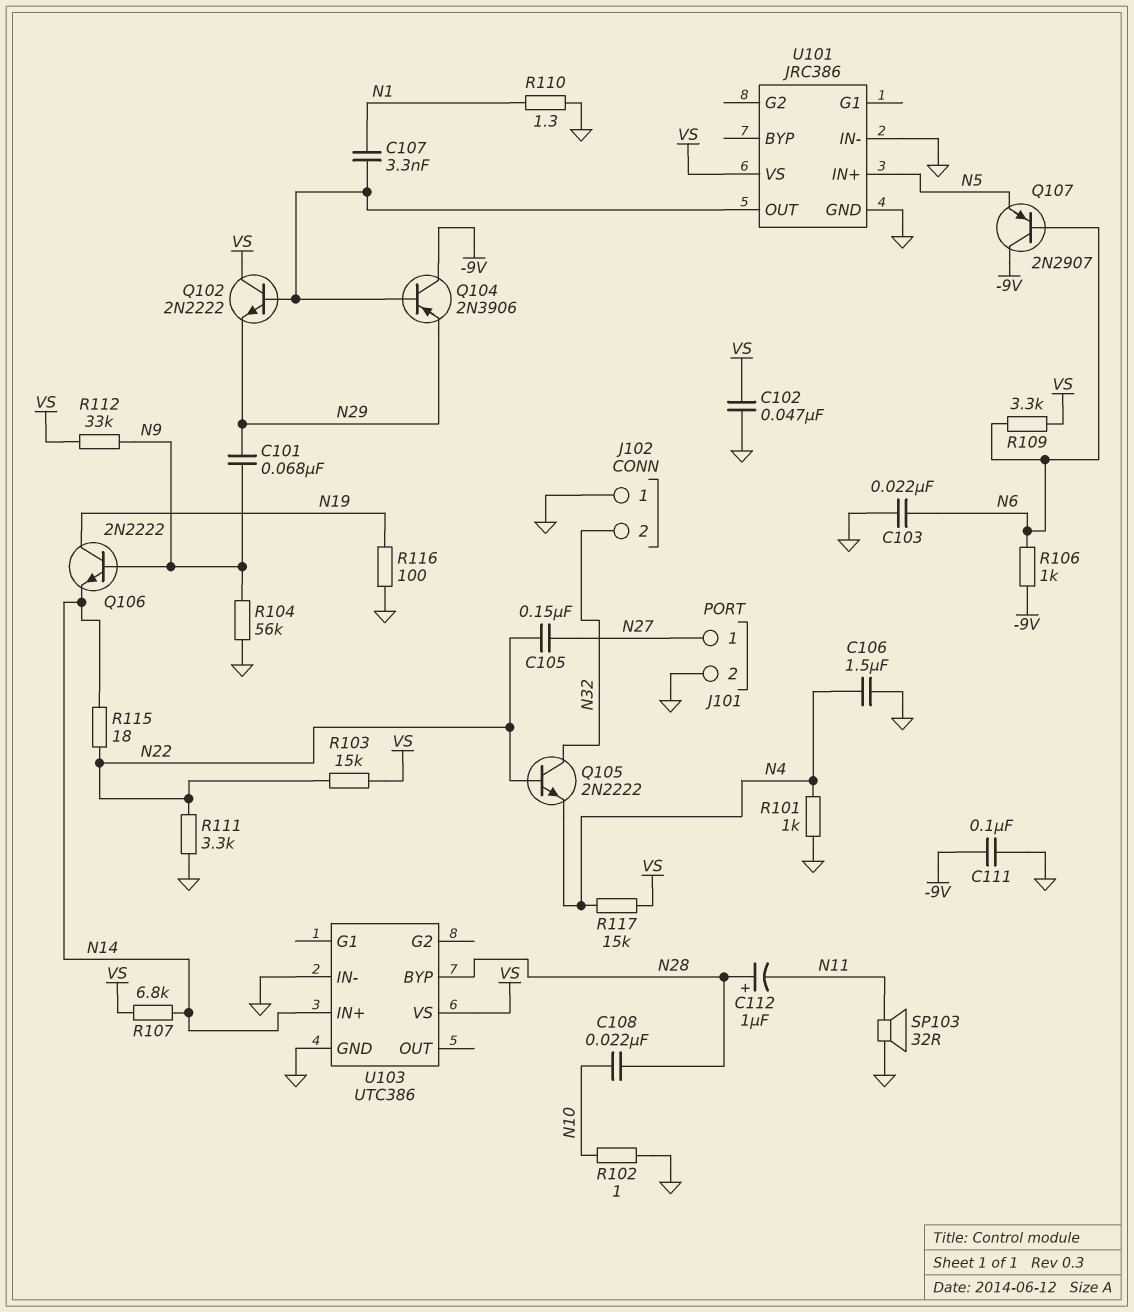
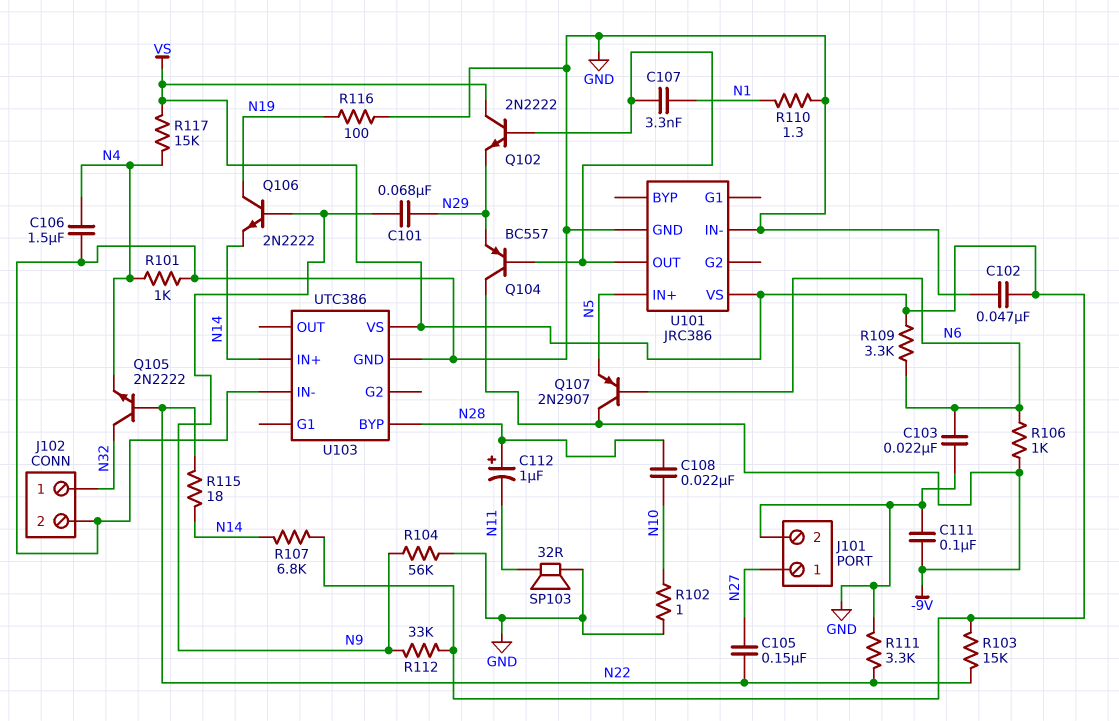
J102 pin 1: GND -> N32
J102 pin 2: N32 -> GND
Q104: PNP 2N3906 (B U101/OUT, C -9V, E N29) -> PNP BC557 (B U101/OUT, C -9V, E N29)

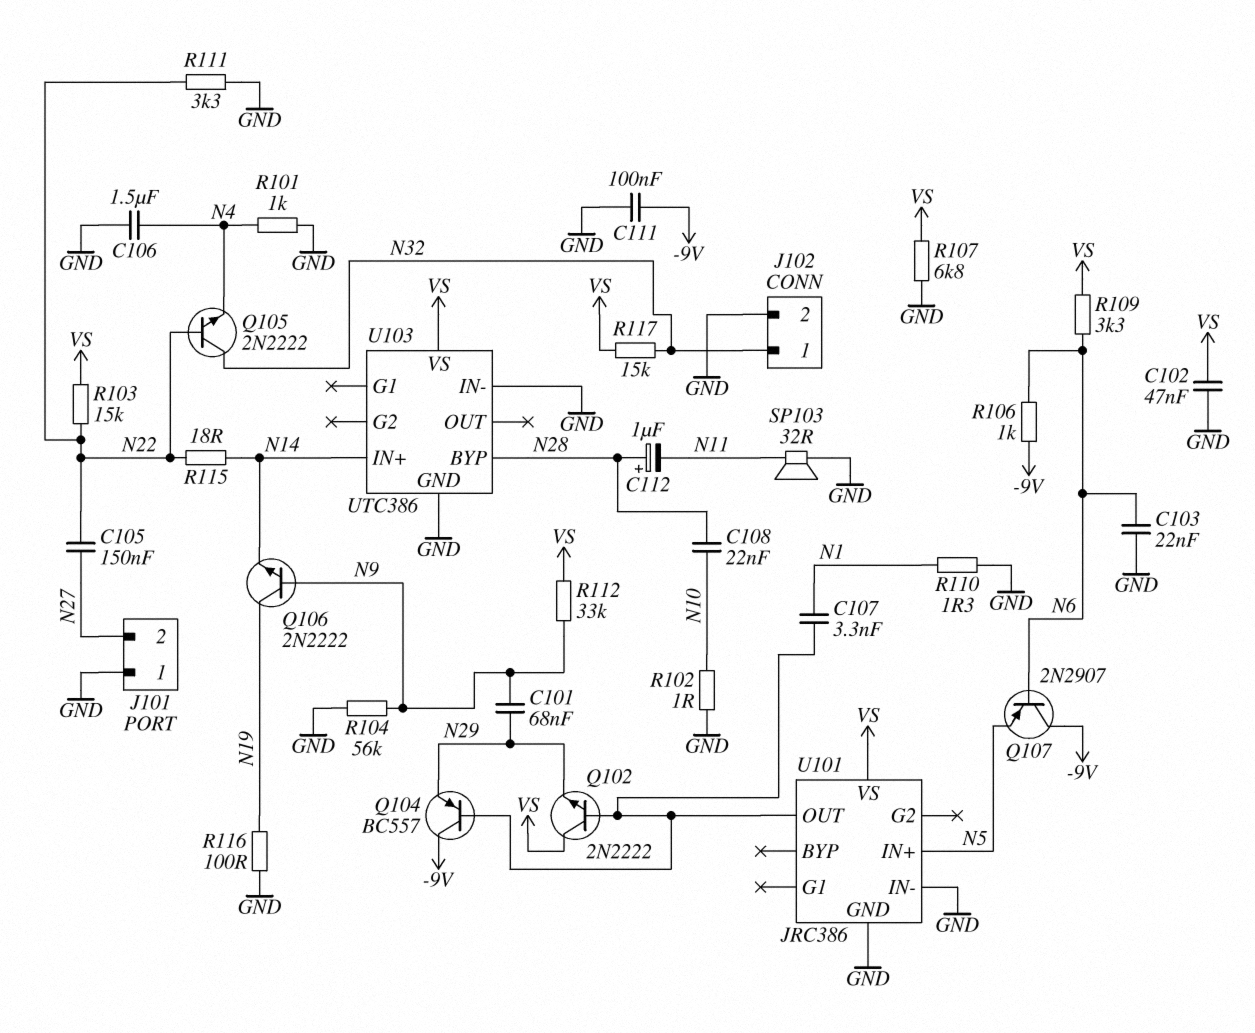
J101 pin 1: N27 -> GND
J101 pin 2: GND -> N27
R107: 6.8k (N14, VS) -> 6.8k (GND, VS)
R117: 15k (N4, VS) -> 15k (N32, VS)

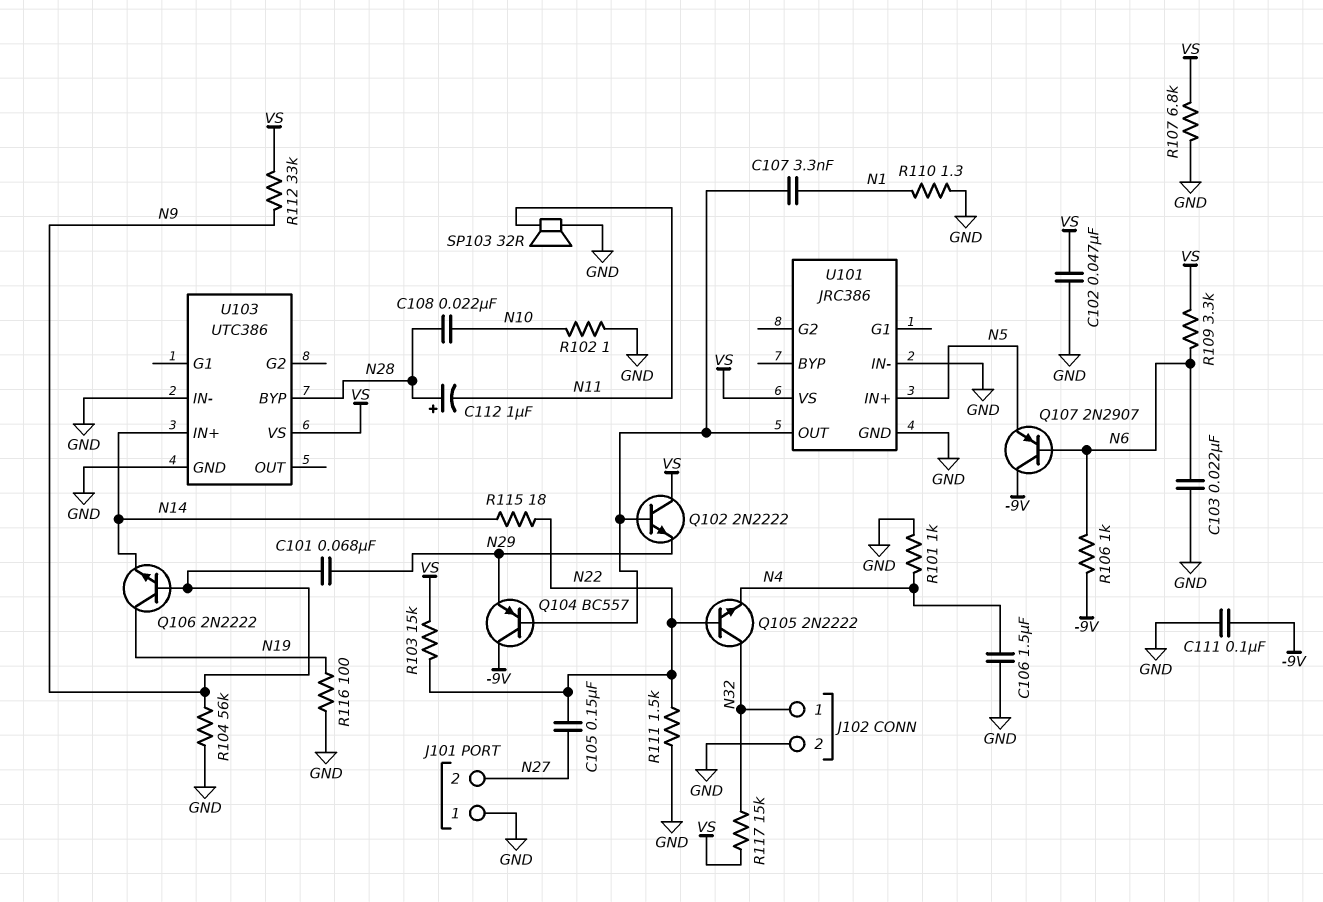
R111: 3.3k (GND, N22) -> 1.5k (GND, N22)

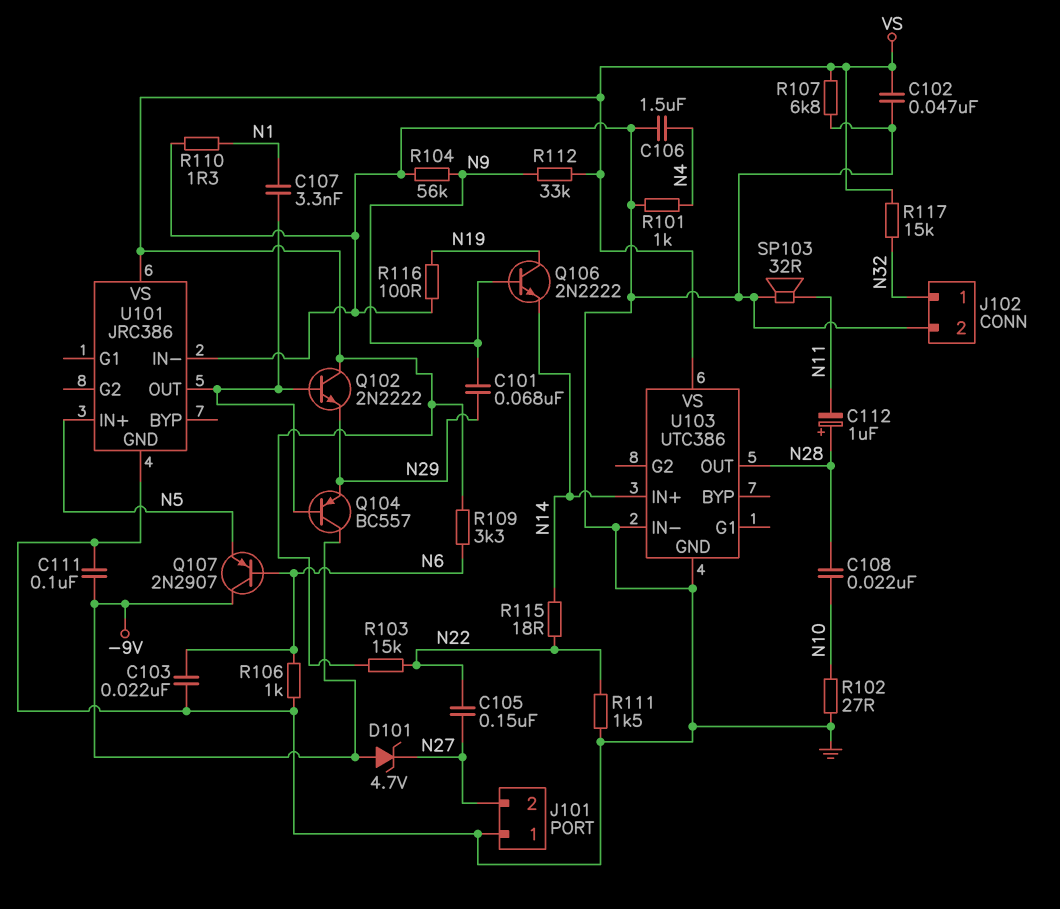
D101: none -> zener 4.7V (A -9V, K N27)
Q105: NPN 2N2222 (B N22, C N32, E N4) -> none
R102: 1 (GND, N10) -> 27 (GND, N10)
R106: 1k (-9V, N6) -> 1k (GND, N6)
U103 pin BYP: N28 -> none
U103 pin OUT: none -> N28

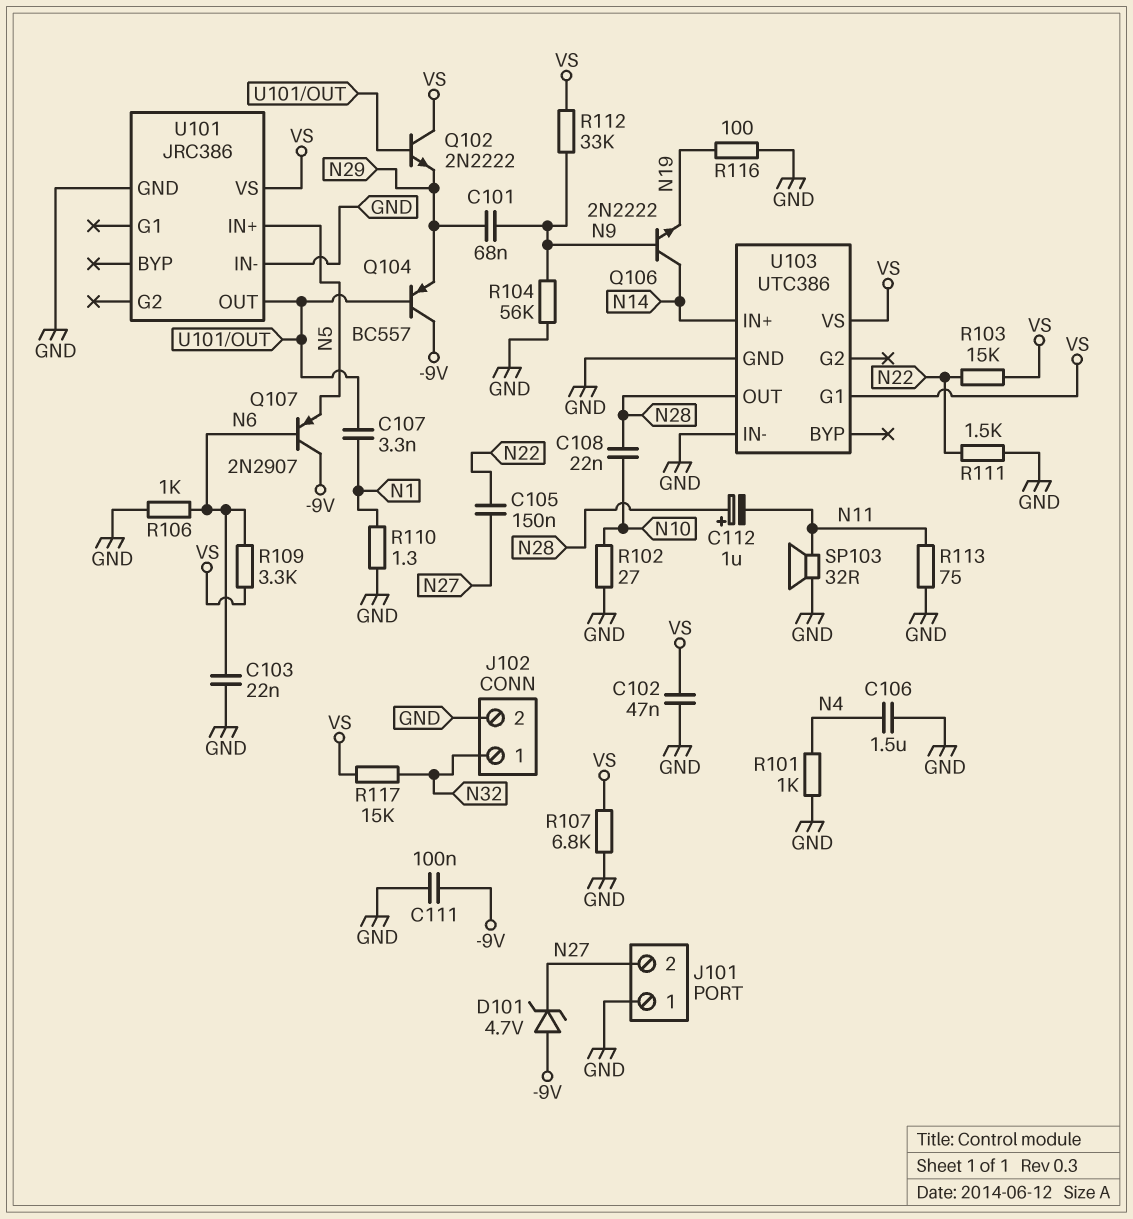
Q106: NPN 2N2222 (B N9, C N19, E N14) -> NPN 2N2222 (B N9, C N14, E N19)
R113: none -> 75 (GND, N11)
R115: 18 (N14, N22) -> none
U103 pin G1: none -> VS

